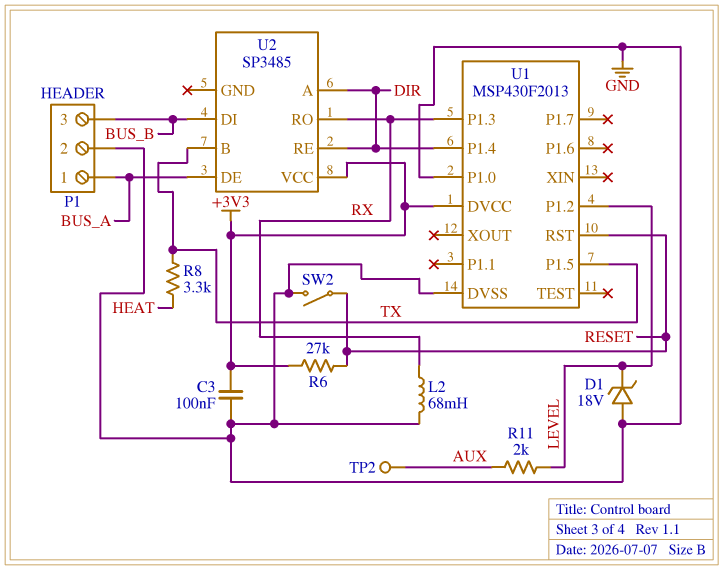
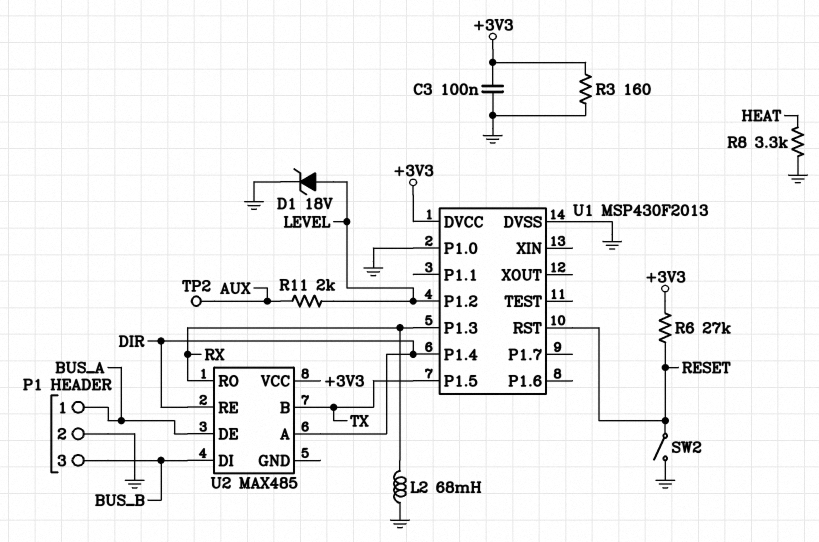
D1: zener 18V (A GND, K LEVEL) -> zener 18V (A LEVEL, K GND)
R3: none -> 160 (+3V3, GND)
R8: 3.3k (HEAT, TX) -> 3.3k (GND, HEAT)
U2: SP3485 -> MAX485

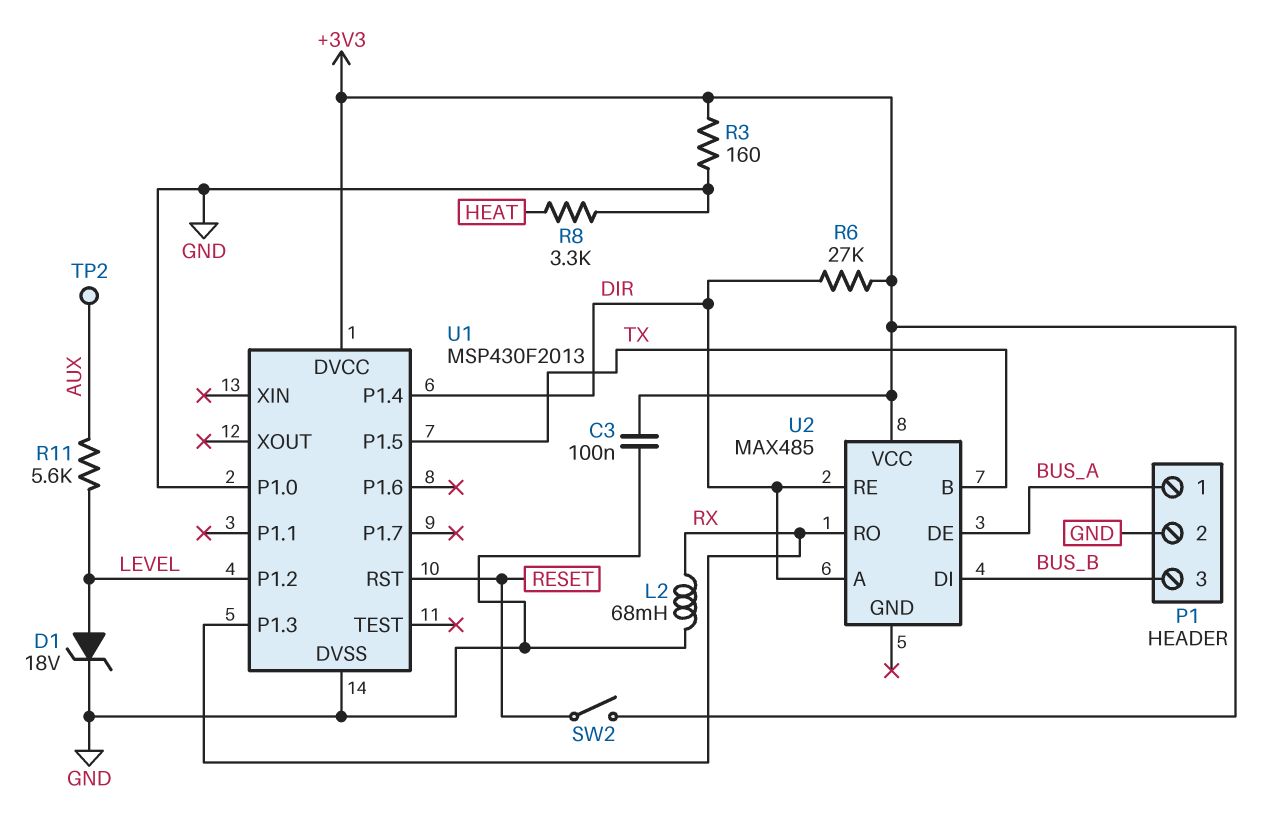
R6: 27k (+3V3, RESET) -> 27k (+3V3, DIR)
R11: 2k (AUX, LEVEL) -> 5.6k (AUX, LEVEL)
SW2: switch (GND, RESET) -> switch (+3V3, RESET)

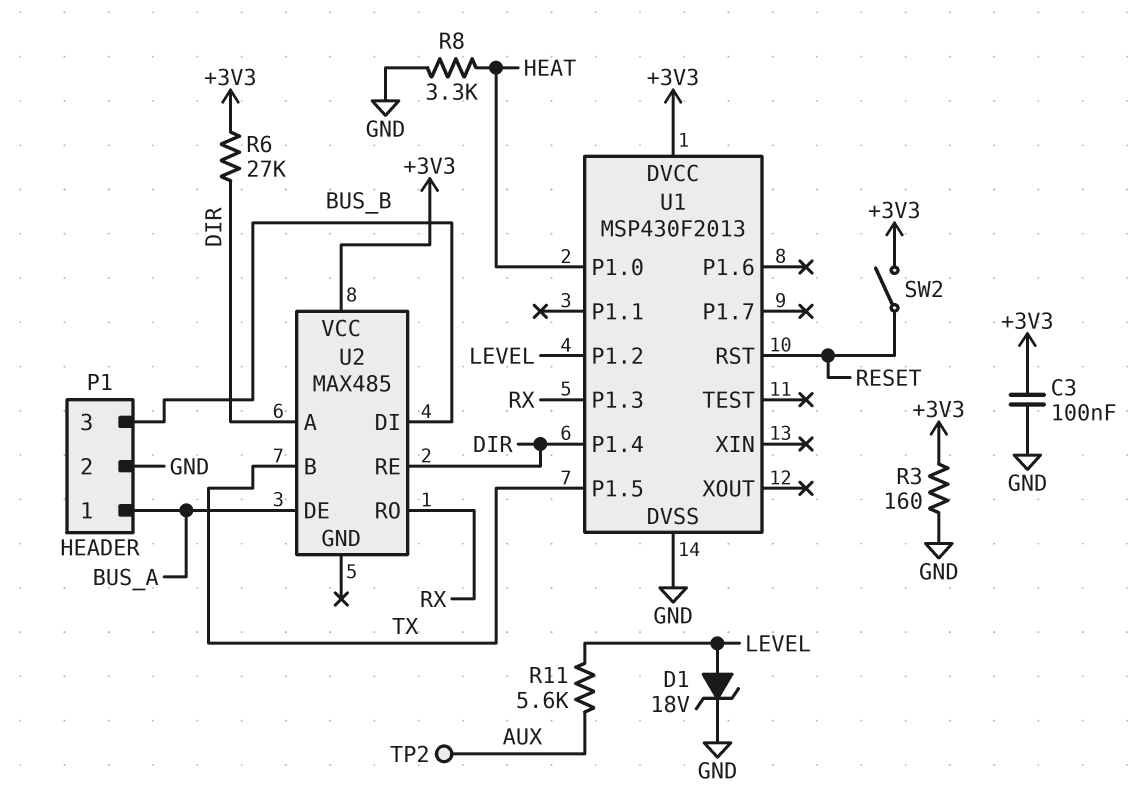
L2: 68mH (GND, RX) -> none
U1 pin P1.0: GND -> HEAT

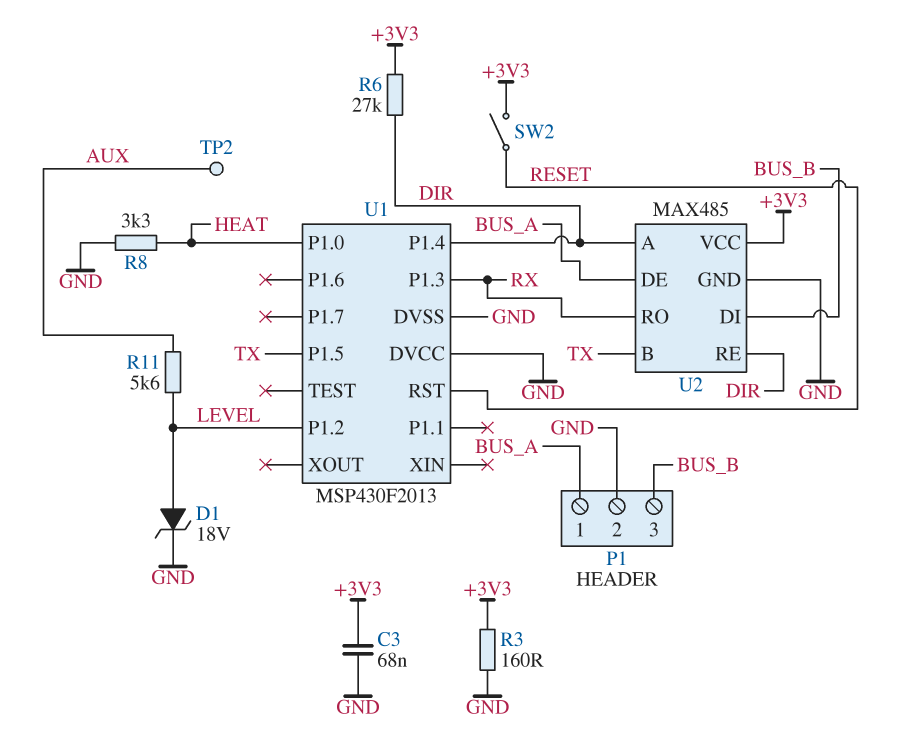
C3: 100nF (+3V3, GND) -> 68nF (+3V3, GND)
U1 pin DVCC: +3V3 -> GND
U2 pin GND: none -> GND

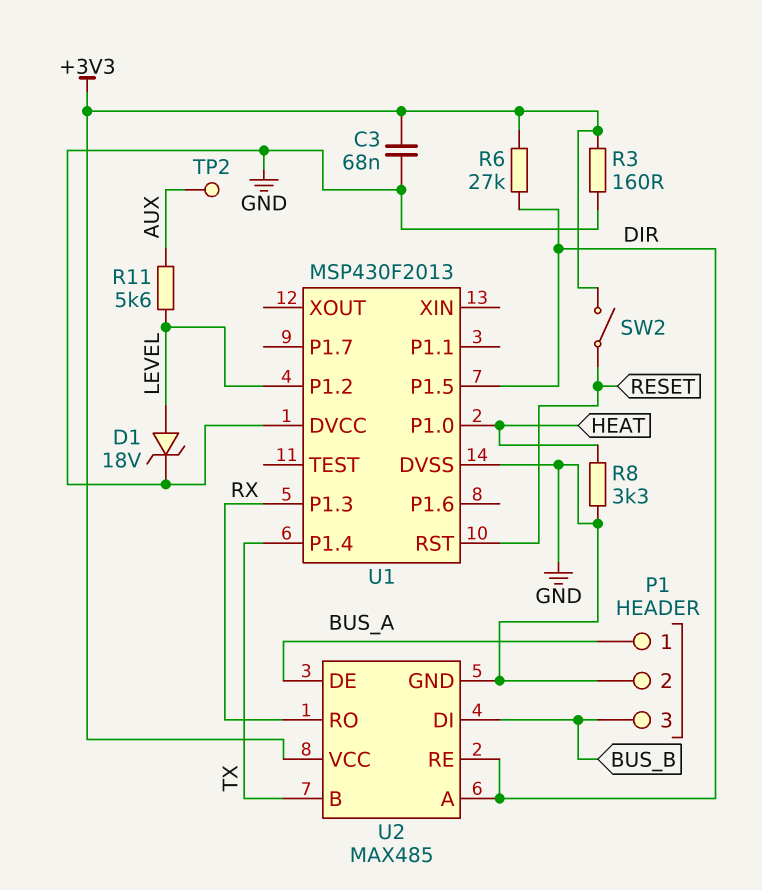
U1 pin P1.4: DIR -> TX
U1 pin P1.5: TX -> DIR

